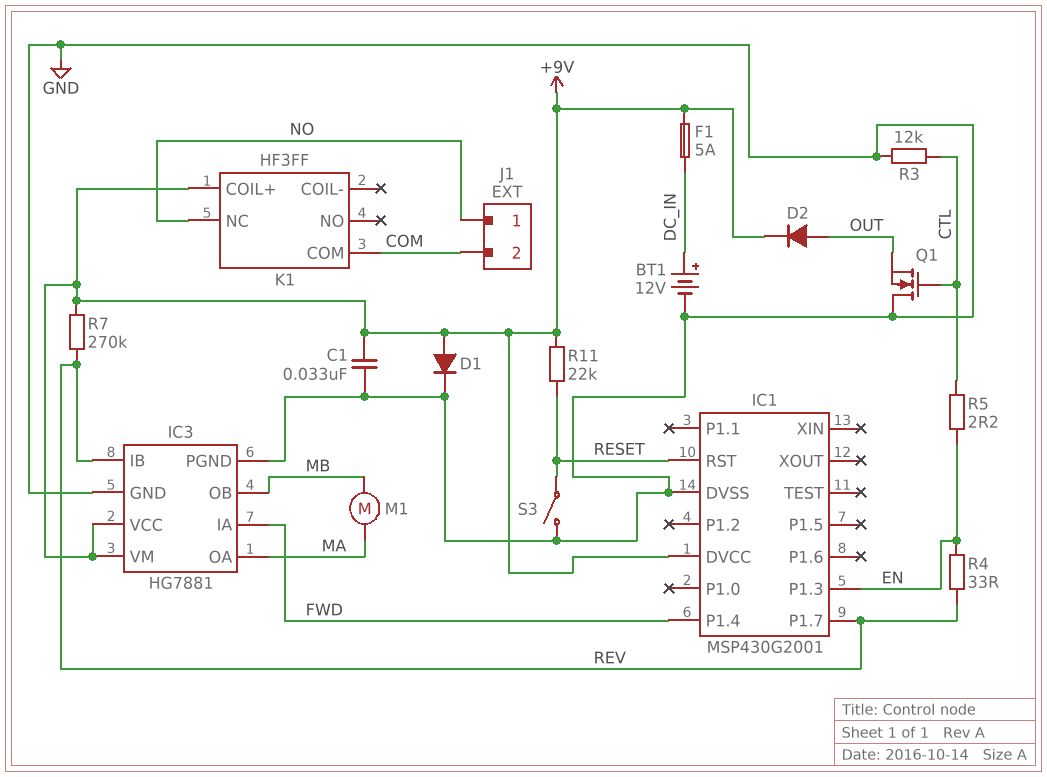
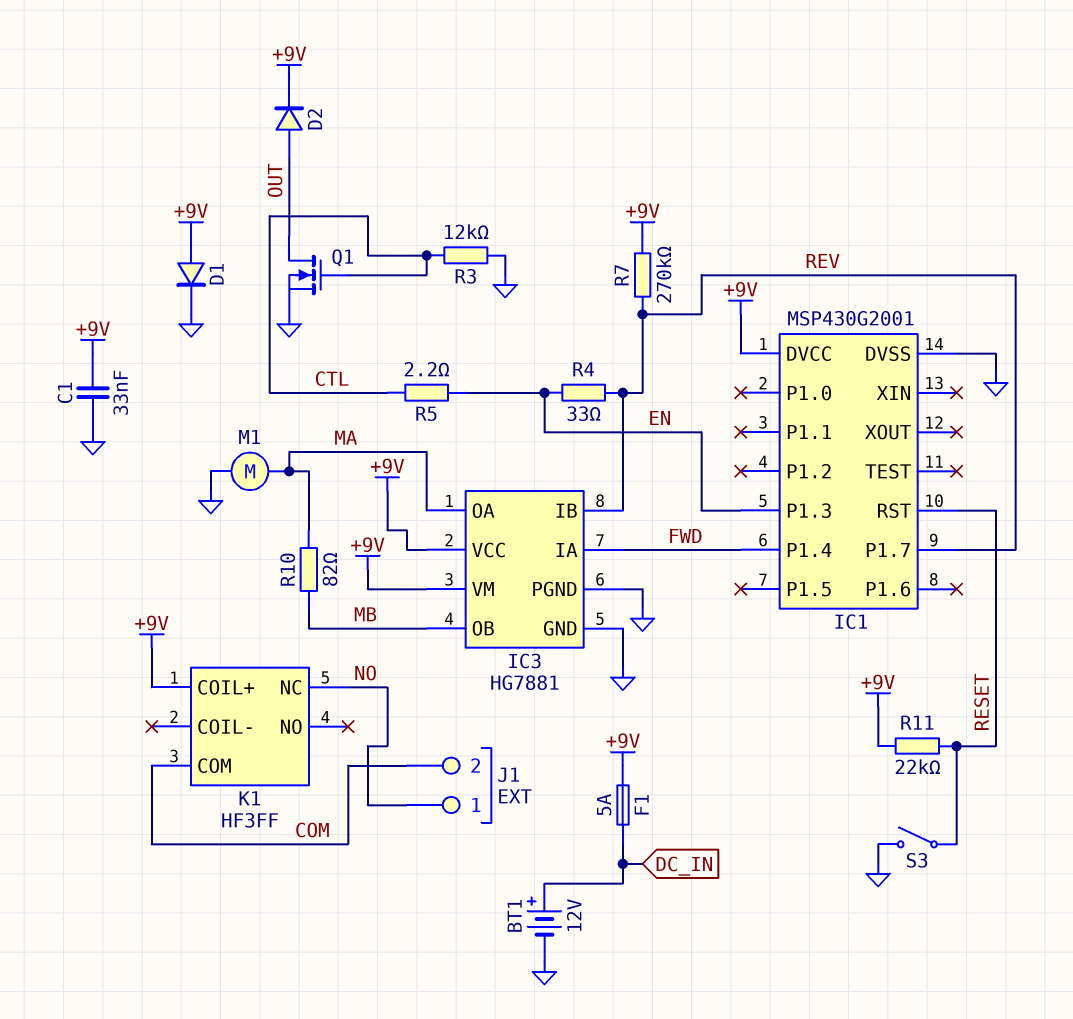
M1: motor (MA, MB) -> motor (GND, MA)
Q1: NMOS (G CTL, D GND, S OUT) -> NMOS (G CTL, D OUT, S GND)
R10: none -> 82 (MA, MB)

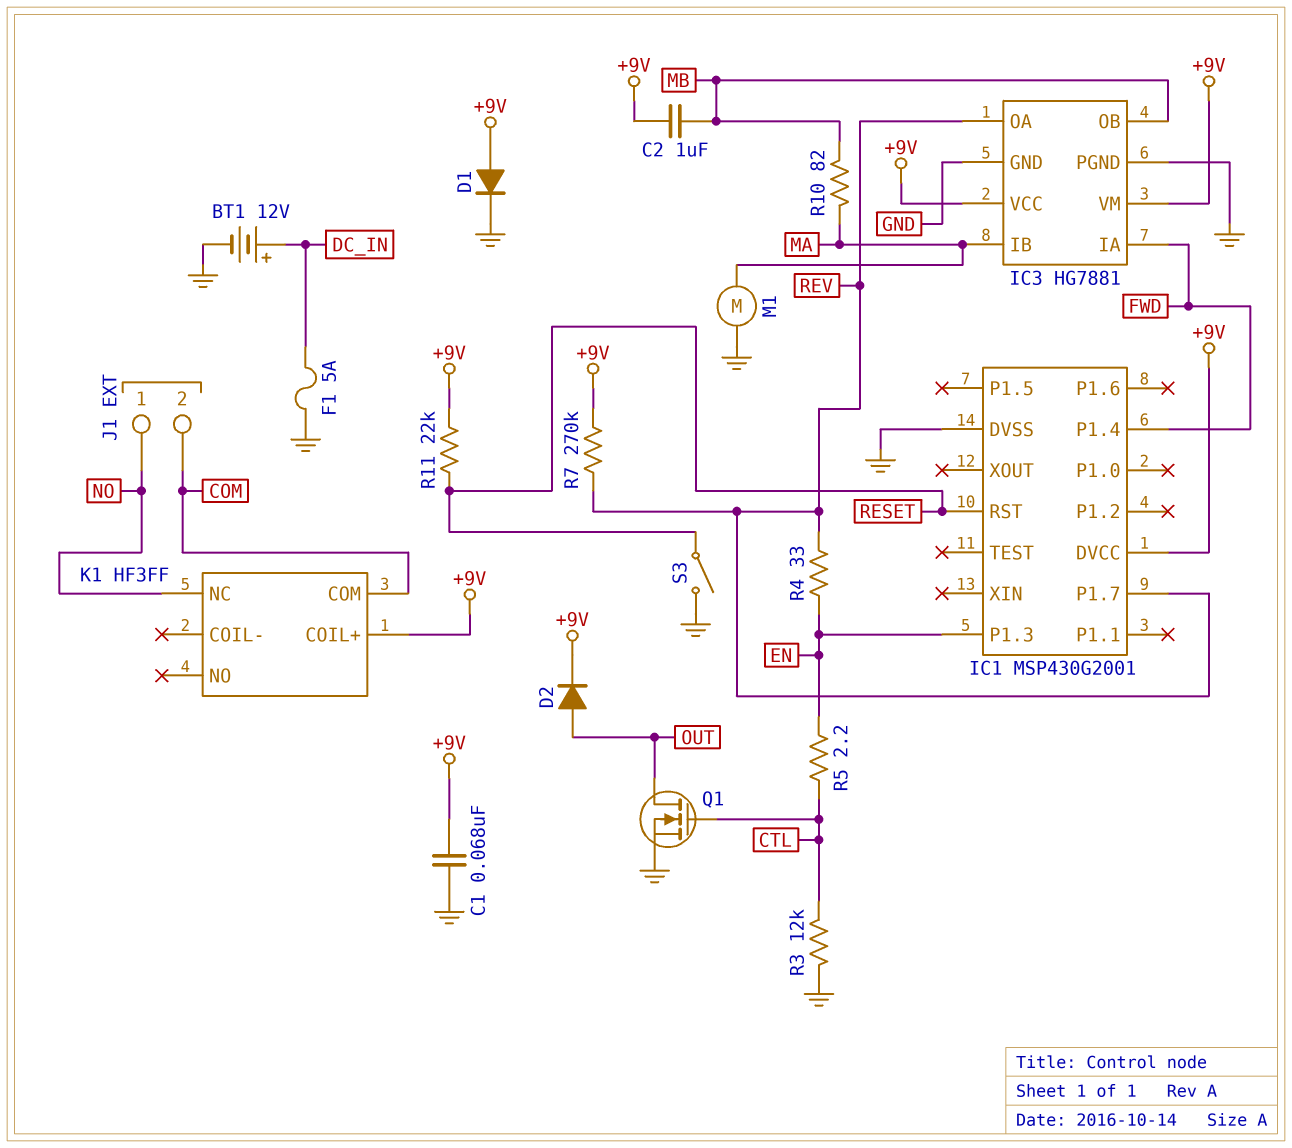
C1: 33nF (+9V, GND) -> 68nF (+9V, GND)
C2: none -> 1uF (+9V, MB)
F1: 5A (+9V, DC_IN) -> 5A (DC_IN, GND)
IC3 pin IB: REV -> MA
IC3 pin OA: MA -> REV

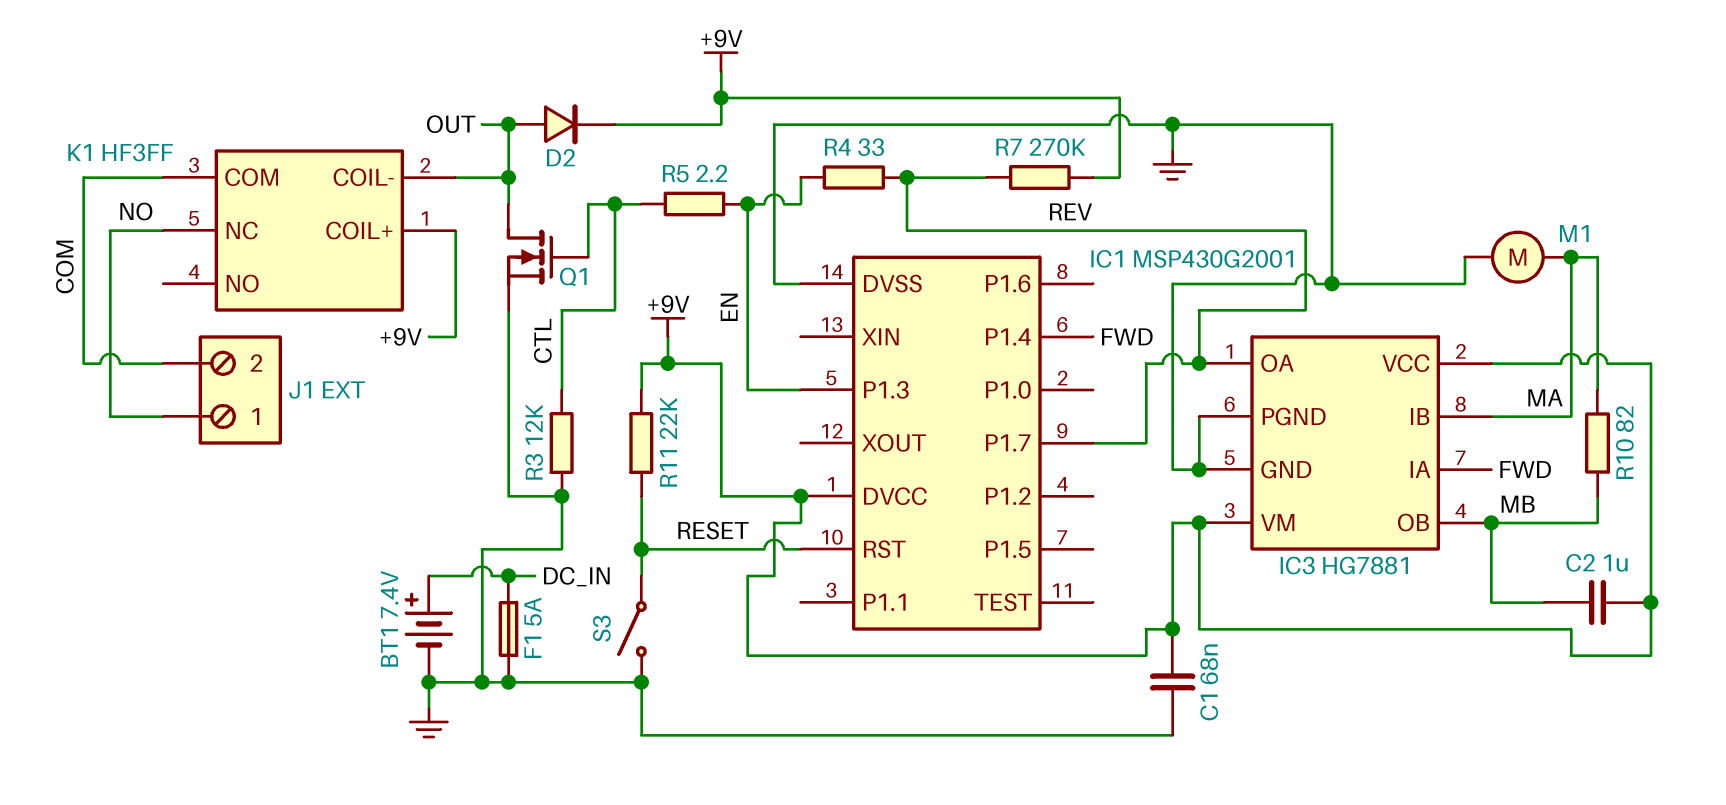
BT1: 12V (plus DC_IN, minus GND) -> 7.4V (plus DC_IN, minus GND)
D1: diode (A +9V, K GND) -> none
K1 pin COIL-: none -> OUT

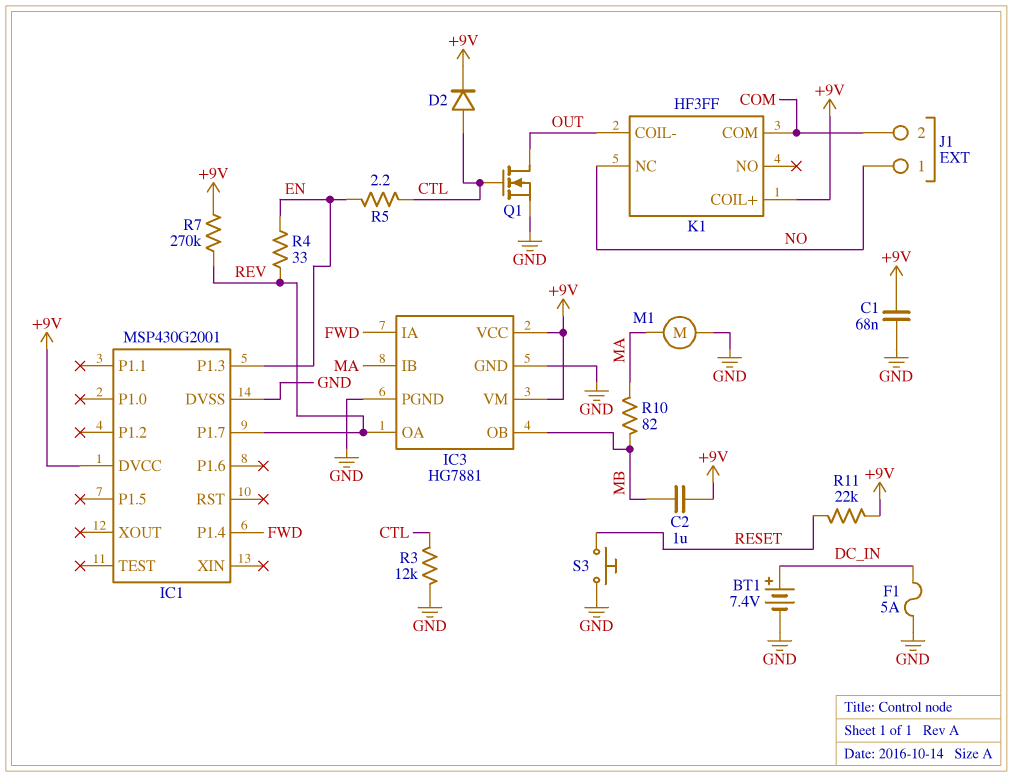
D2: diode (A OUT, K +9V) -> diode (A CTL, K +9V)
IC1 pin RST: RESET -> none
S3: switch (GND, RESET) -> button (GND, RESET)

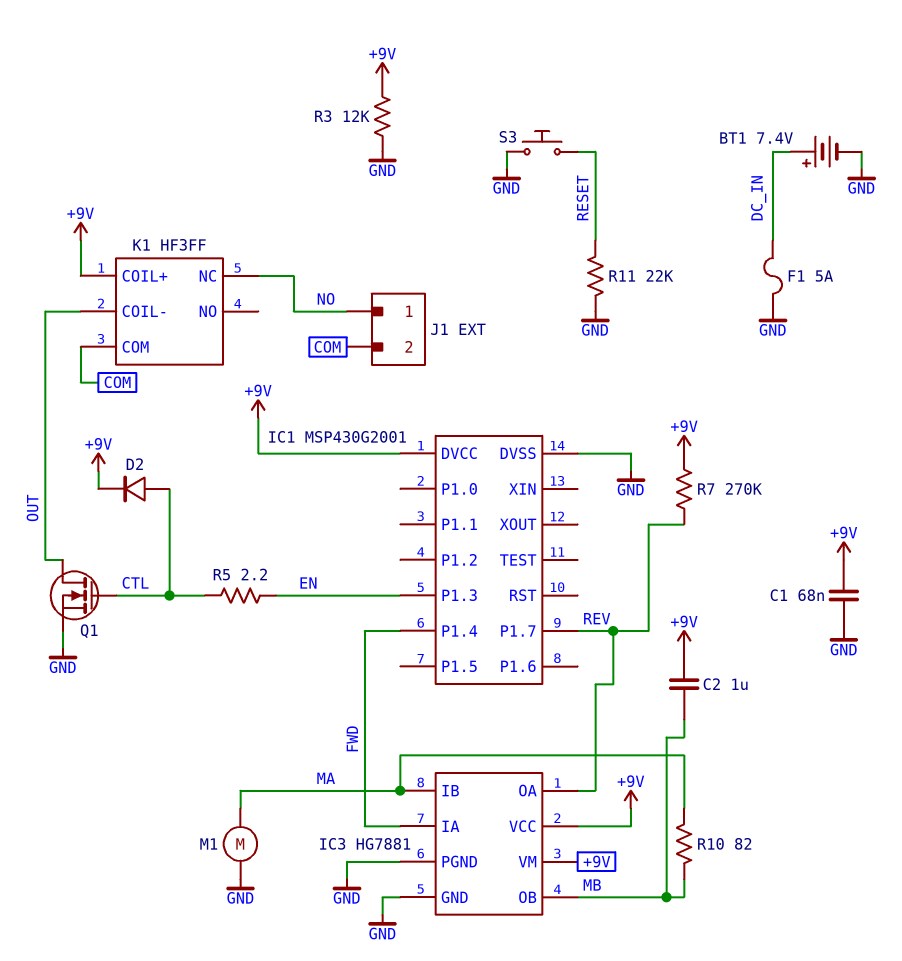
R3: 12k (CTL, GND) -> 12k (+9V, GND)
R4: 33 (EN, REV) -> none
R11: 22k (+9V, RESET) -> 22k (GND, RESET)

